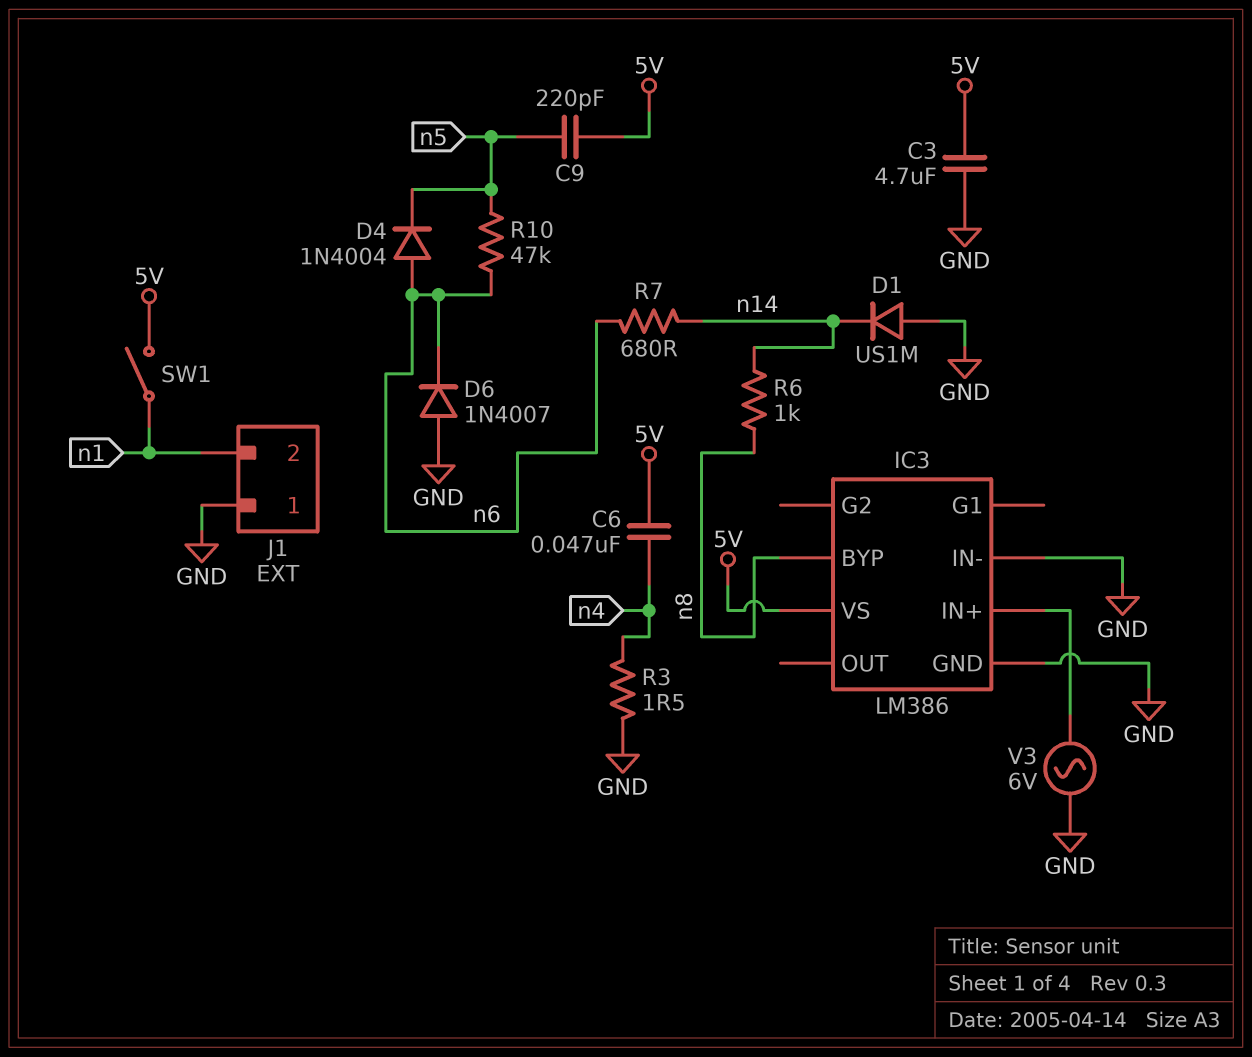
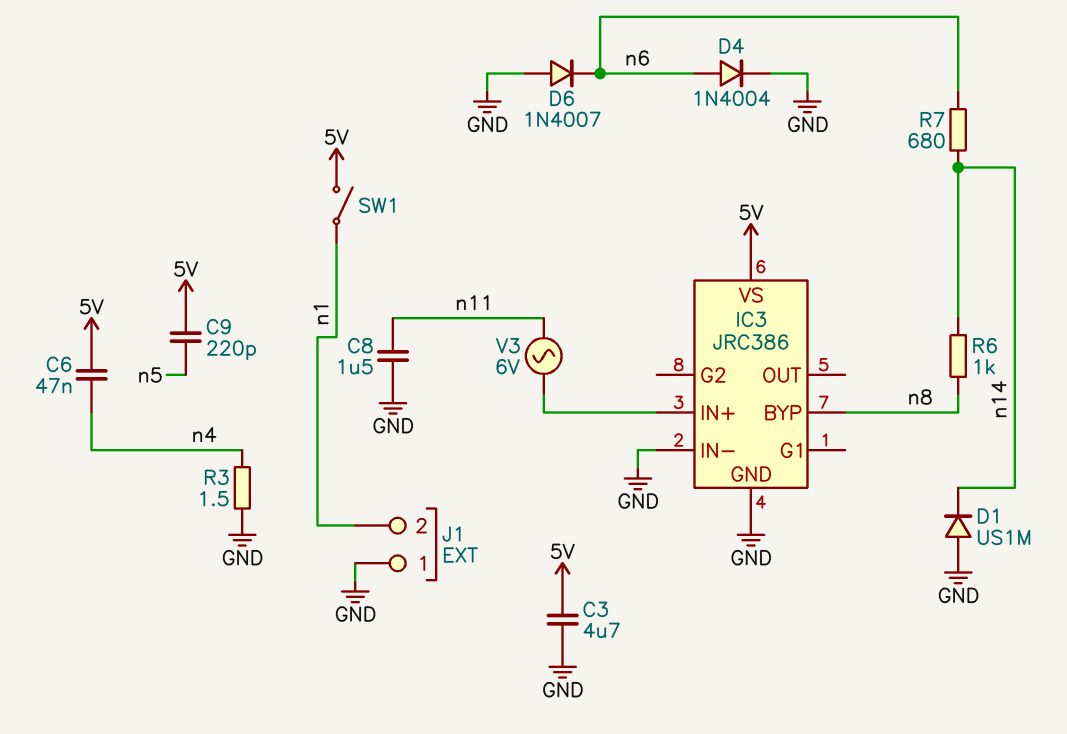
C8: none -> 1.5uF (GND, n11)
D4: diode 1N4004 (A n6, K n5) -> diode 1N4004 (A n6, K GND)
IC3: LM386 -> JRC386
R10: 47k (n5, n6) -> none
V3: AC 6V (GND, IC3/IN+) -> AC 6V (IC3/IN+, n11)

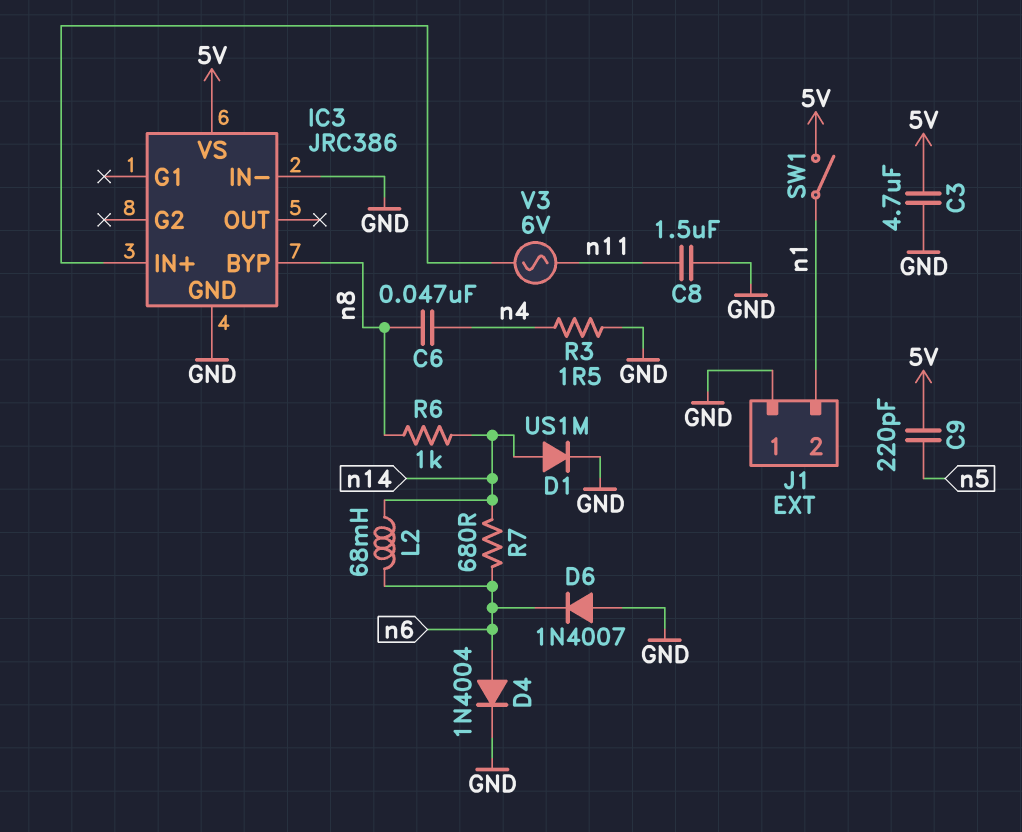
C6: 47nF (5V, n4) -> 47nF (n4, n8)
D1: diode US1M (A GND, K n14) -> diode US1M (A n14, K GND)
L2: none -> 68mH (n6, n14)

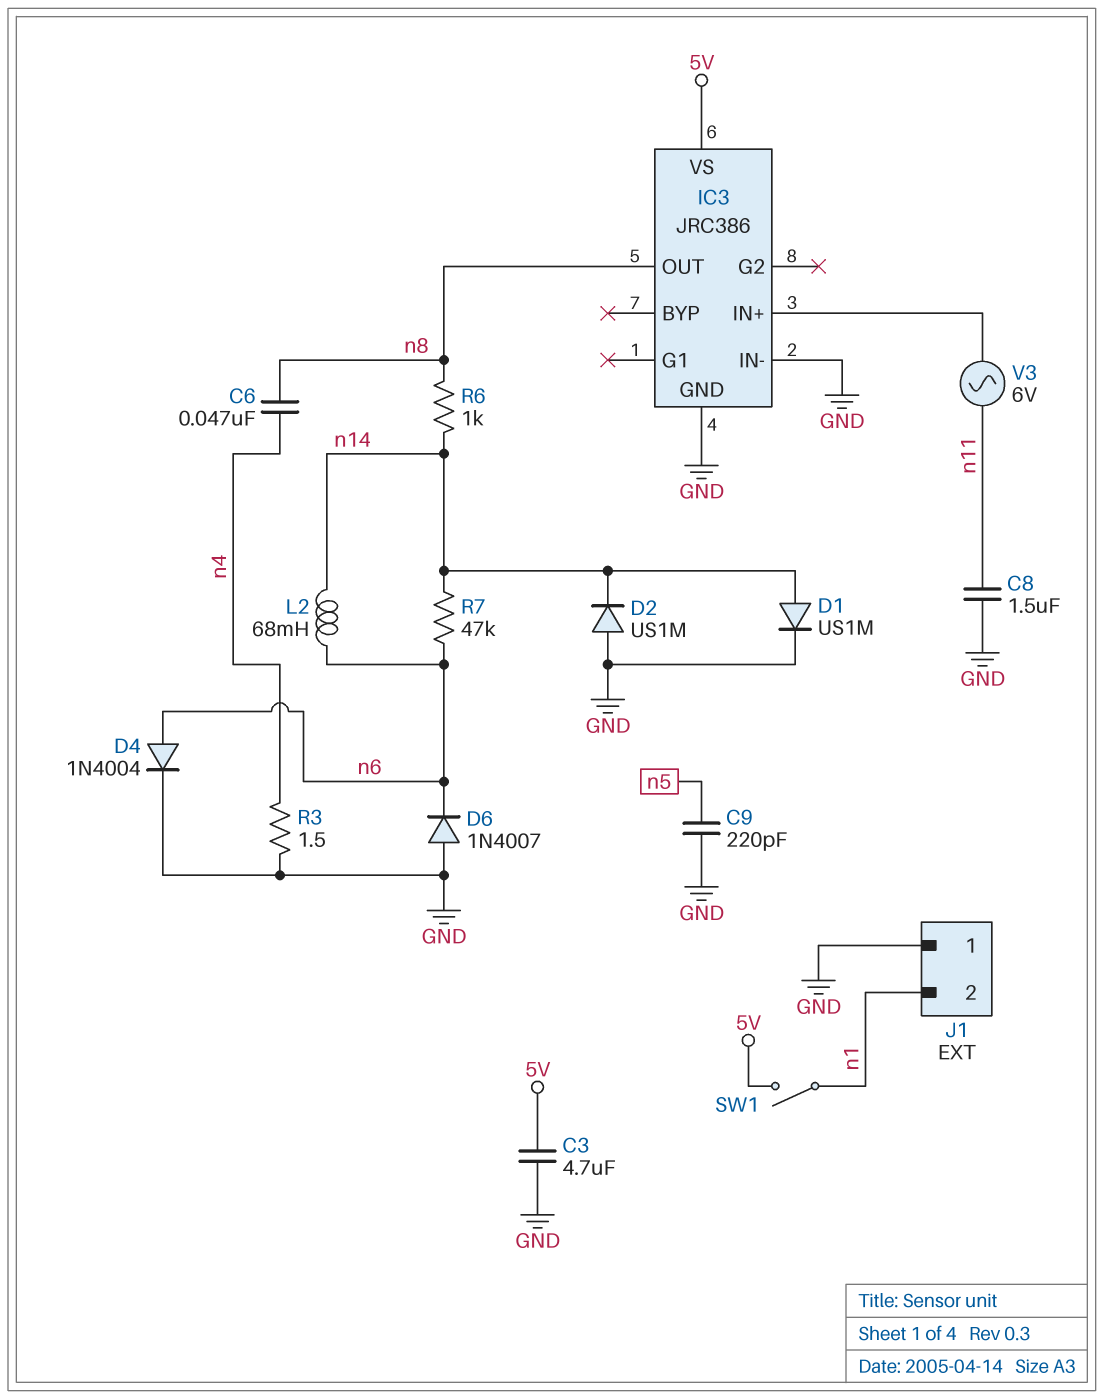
C9: 220pF (5V, n5) -> 220pF (GND, n5)
D2: none -> diode US1M (A GND, K n14)
IC3 pin BYP: n8 -> none
IC3 pin OUT: none -> n8
R7: 680 (n6, n14) -> 47k (n6, n14)

